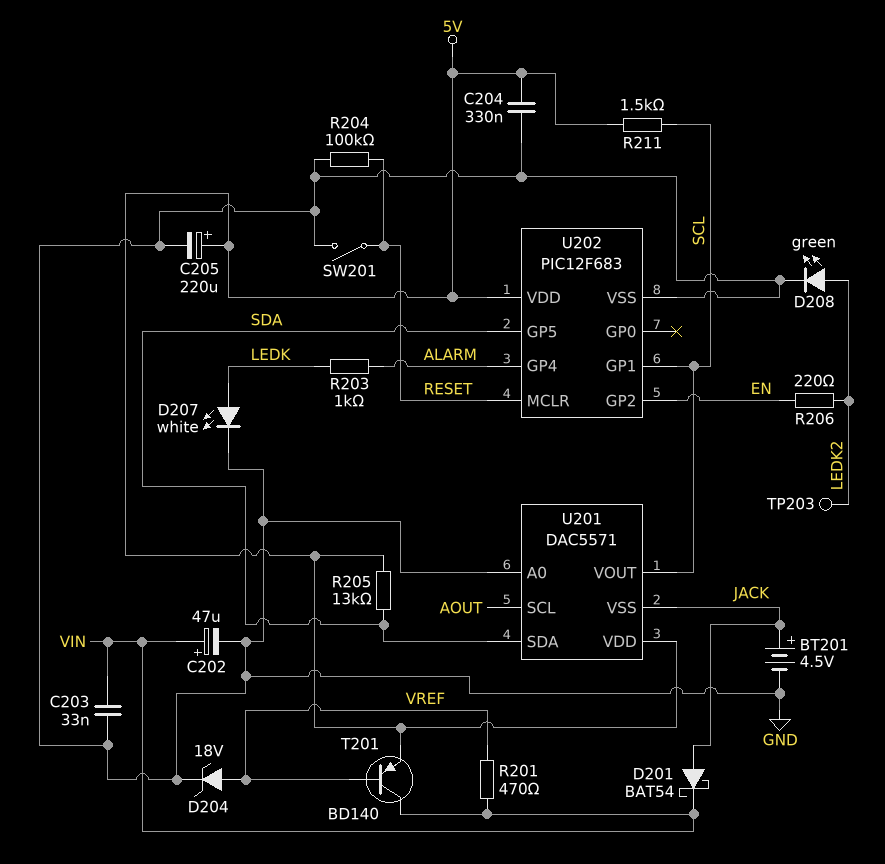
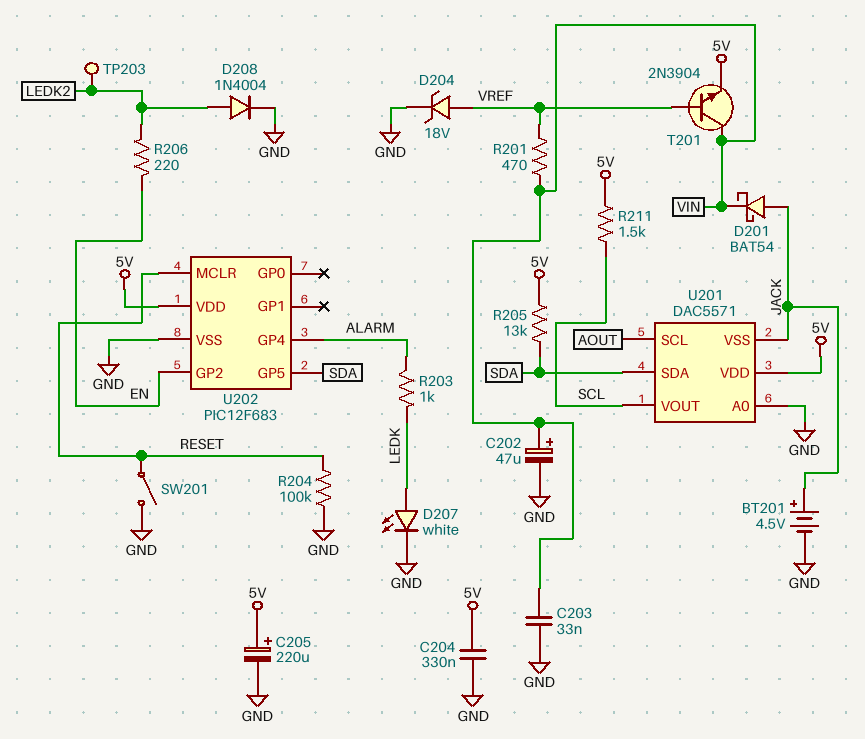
D208: LED green (A LEDK2, K GND) -> diode 1N4004 (A LEDK2, K GND)
T201: PNP BD140 (B VREF, C VIN, E 5V) -> NPN 2N3904 (B VREF, C VIN, E 5V)
U202 pin GP1: SCL -> none

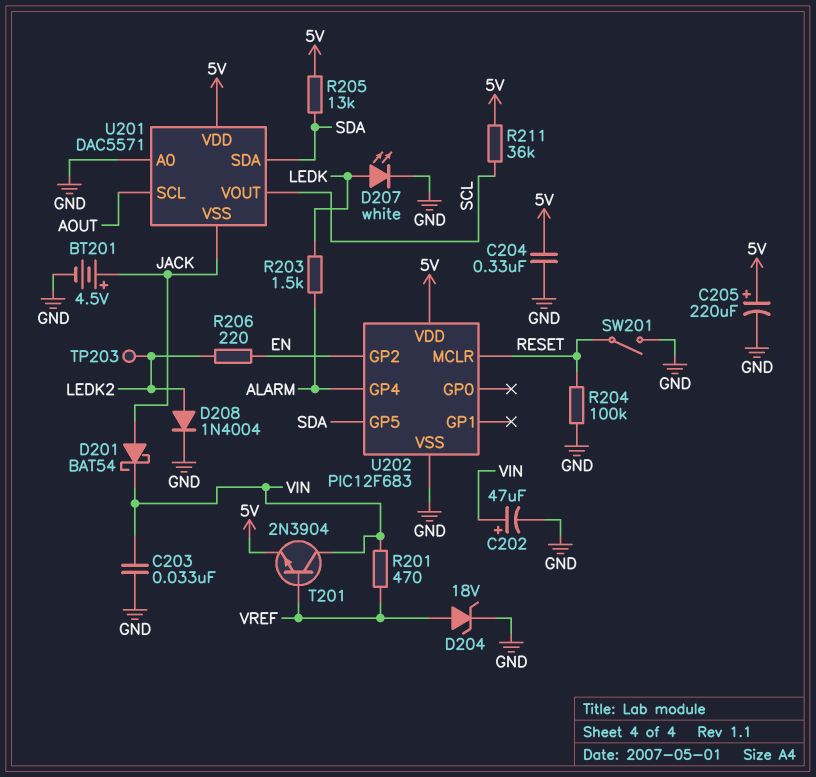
R203: 1k (ALARM, LEDK) -> 1.5k (ALARM, LEDK)
R211: 1.5k (5V, SCL) -> 36k (5V, SCL)

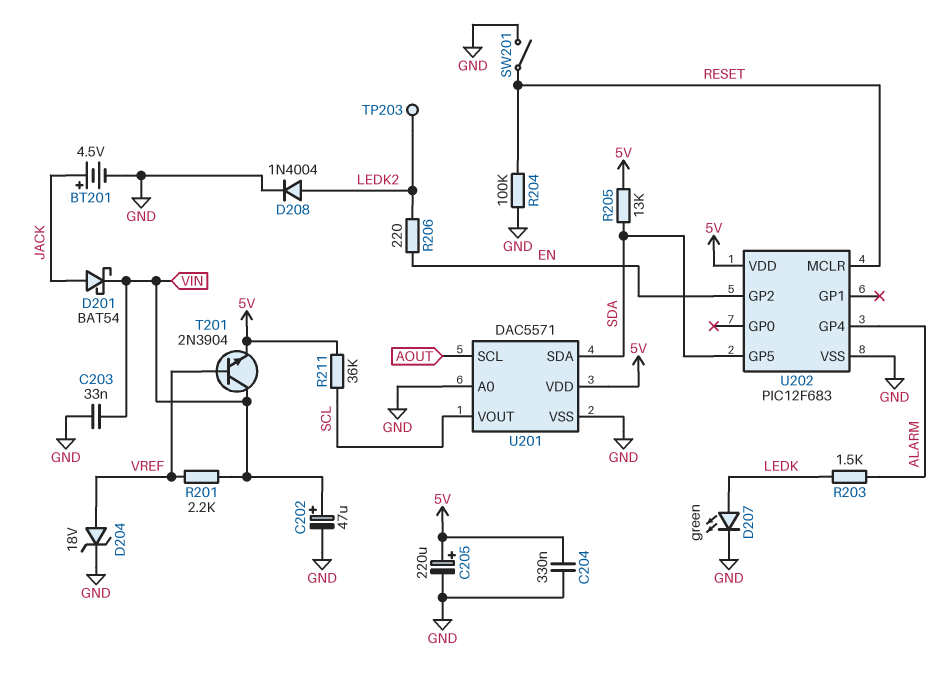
D207: LED white (A LEDK, K GND) -> LED green (A LEDK, K GND)
R201: 470 (VIN, VREF) -> 2.2k (VIN, VREF)
U201 pin VSS: JACK -> GND

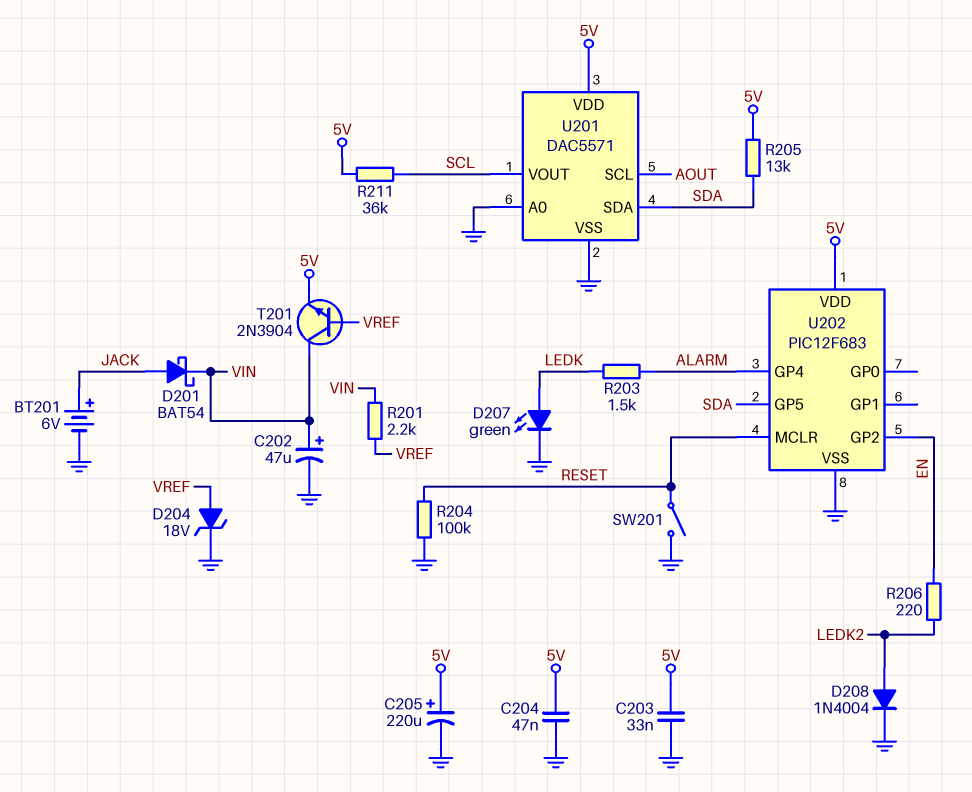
BT201: 4.5V (plus JACK, minus GND) -> 6V (plus JACK, minus GND)
C203: 33nF (GND, VIN) -> 33nF (5V, GND)
C204: 330nF (5V, GND) -> 47nF (5V, GND)
TP203: test point (LEDK2) -> none

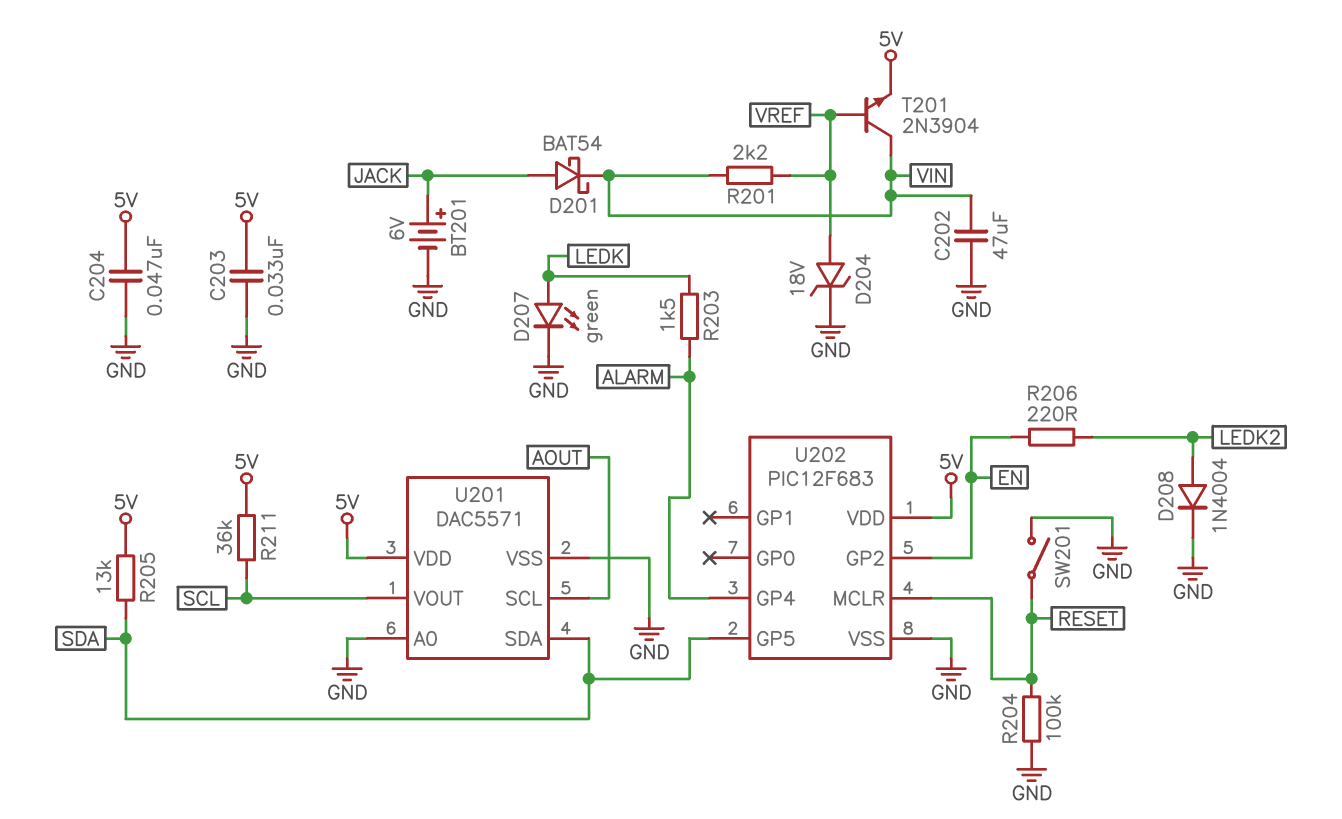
C202: 47uF (plus VIN, minus GND) -> 47uF (GND, VIN)
C205: 220uF (plus 5V, minus GND) -> none

